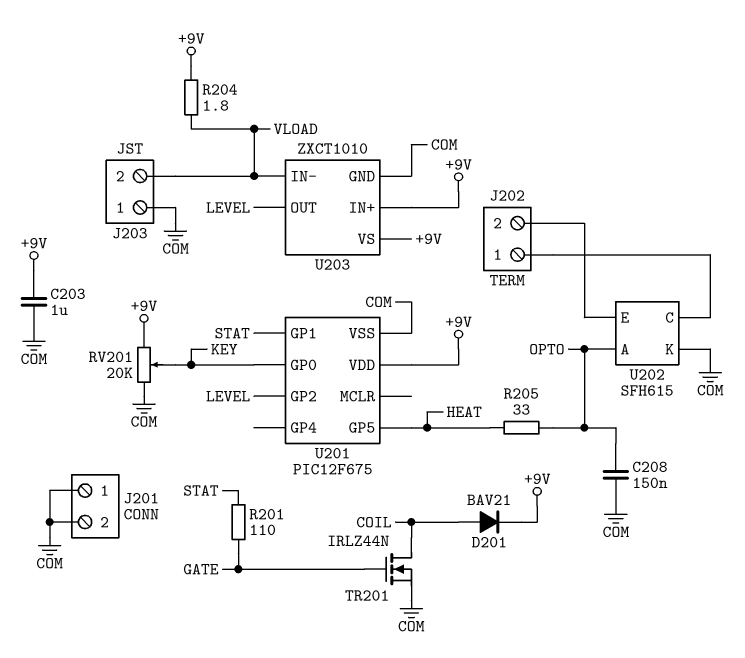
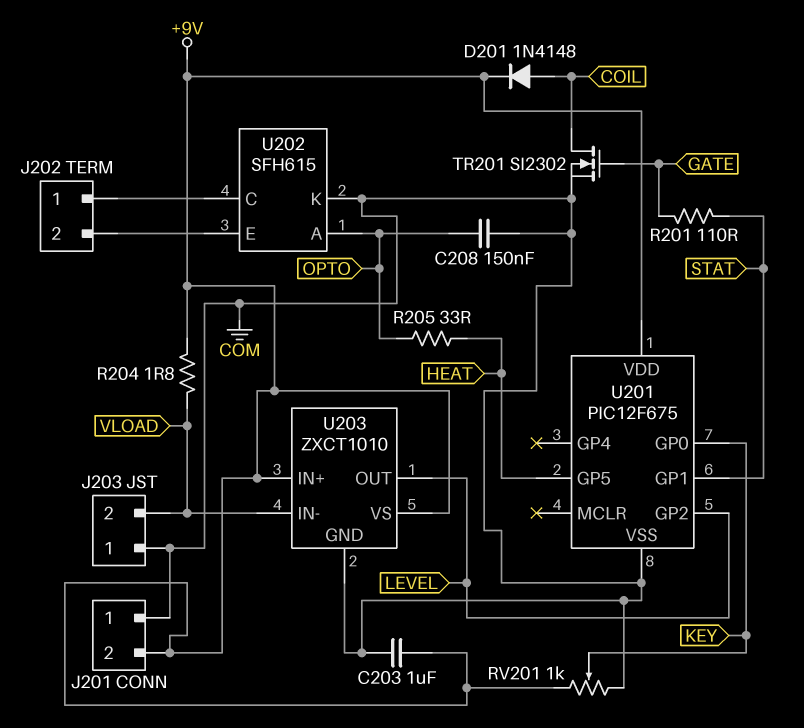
D201: diode BAV21 (A COIL, K +9V) -> diode 1N4148 (A COIL, K +9V)
J201 pin 2: COM -> +9V
RV201: 20k (+9V, COM, wiper KEY) -> 1k (+9V, COM, wiper KEY)
TR201: NMOS IRLZ44N (G GATE, D COIL, S COM) -> NMOS SI2302 (G GATE, D COIL, S COM)

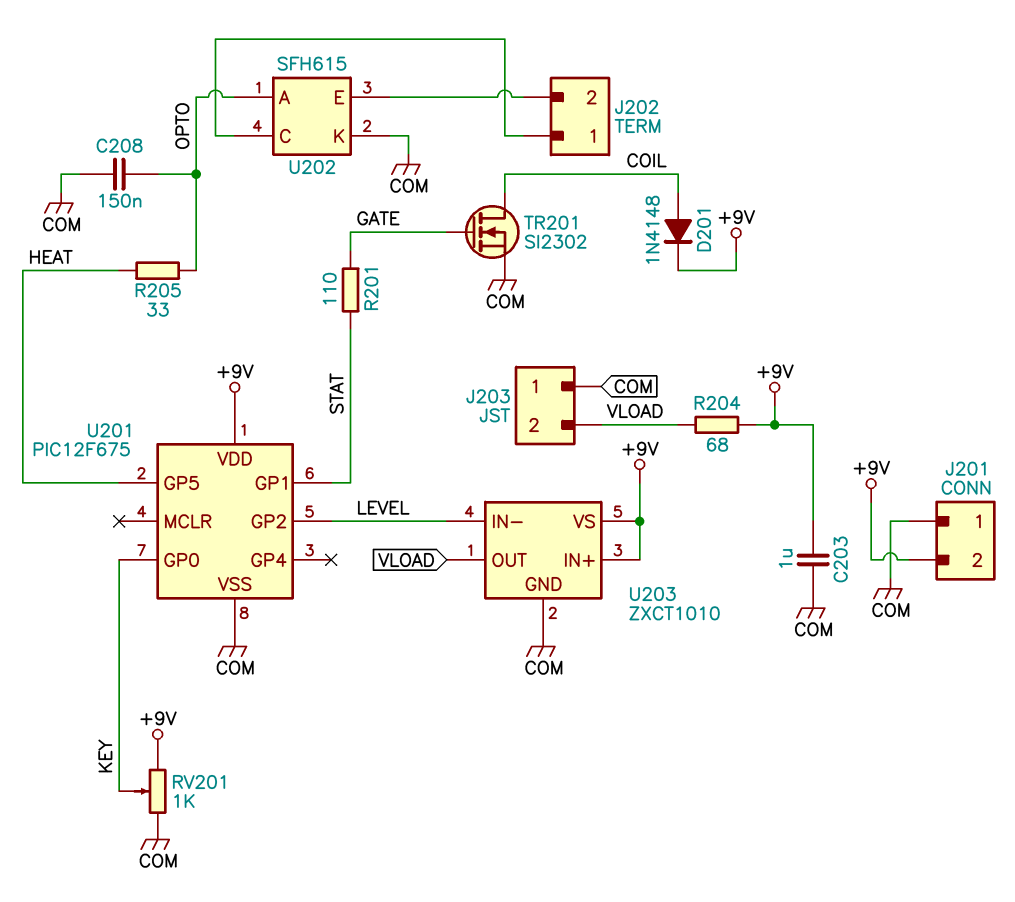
R204: 1.8 (+9V, VLOAD) -> 68 (+9V, VLOAD)
U203 pin IN-: VLOAD -> LEVEL
U203 pin OUT: LEVEL -> VLOAD

